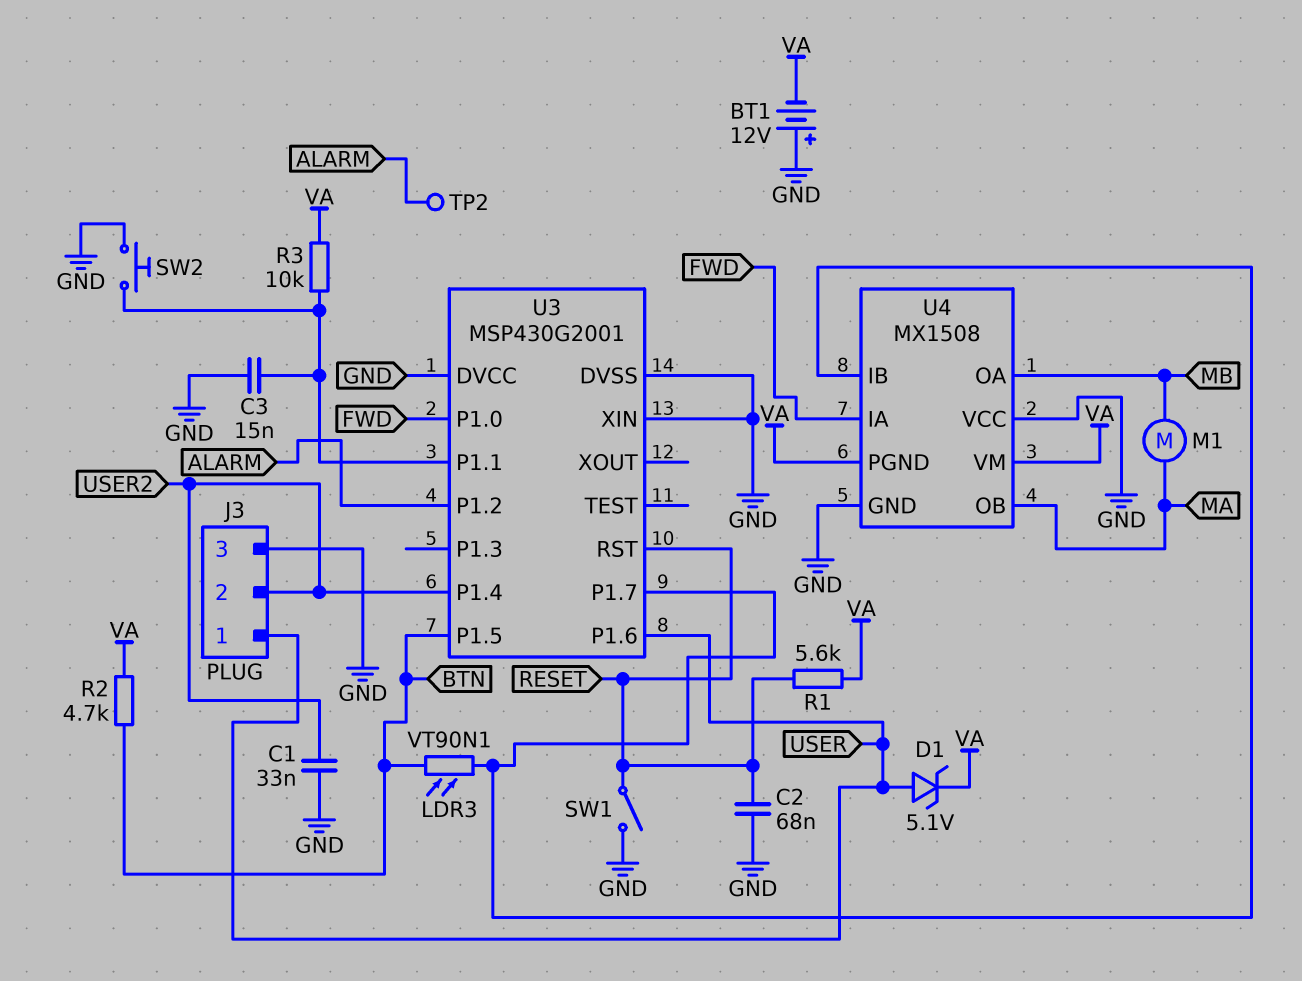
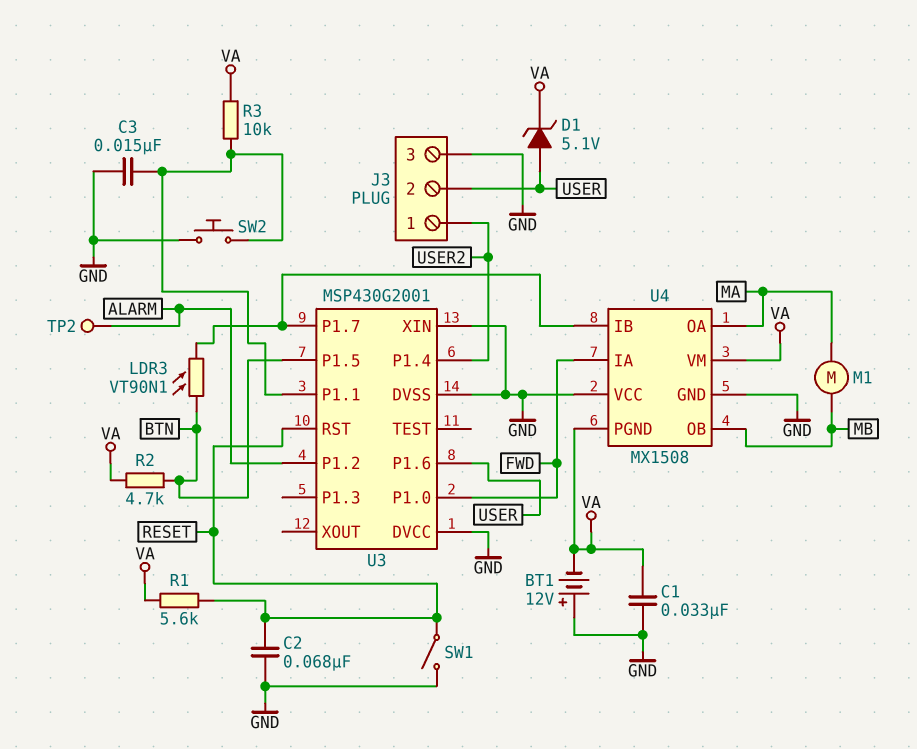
C1: 33nF (GND, USER2) -> 33nF (GND, VA)
J3 pin 1: USER -> USER2
J3 pin 2: USER2 -> USER
U4 pin OA: MB -> MA
U4 pin OB: MA -> MB

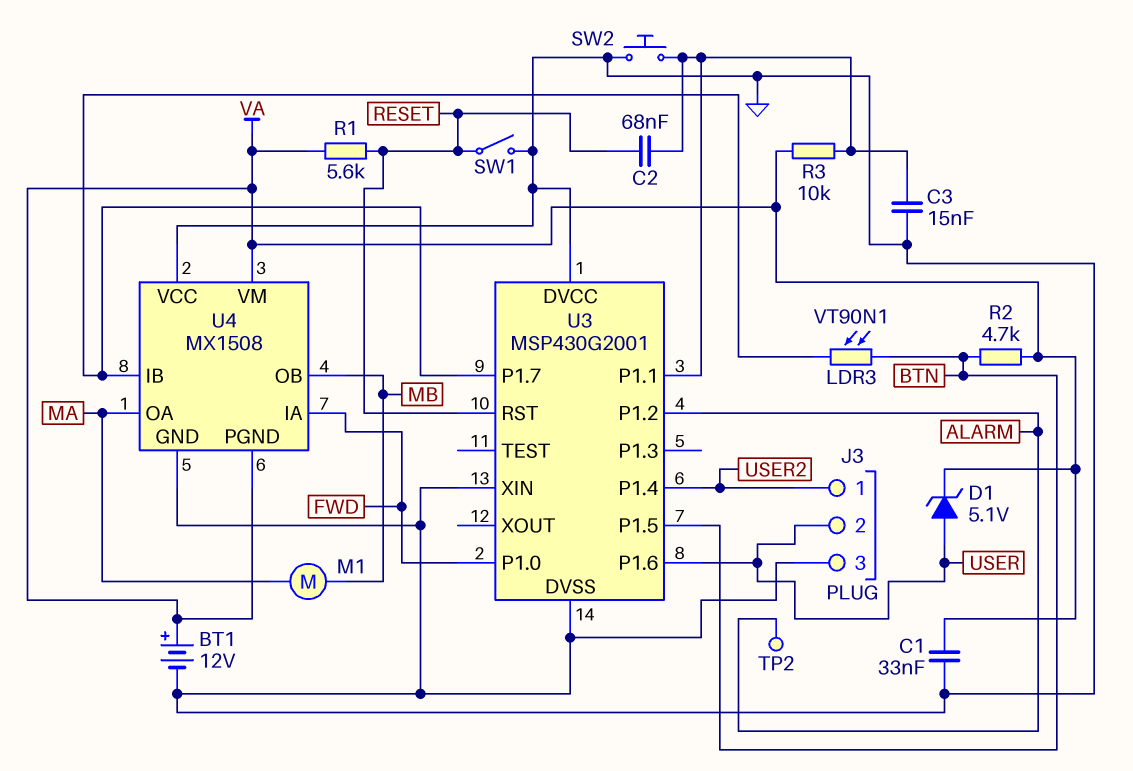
BT1: 12V (plus GND, minus VA) -> 12V (plus VA, minus GND)
C2: 68nF (GND, RESET) -> 68nF (RESET, U3/P1.1)

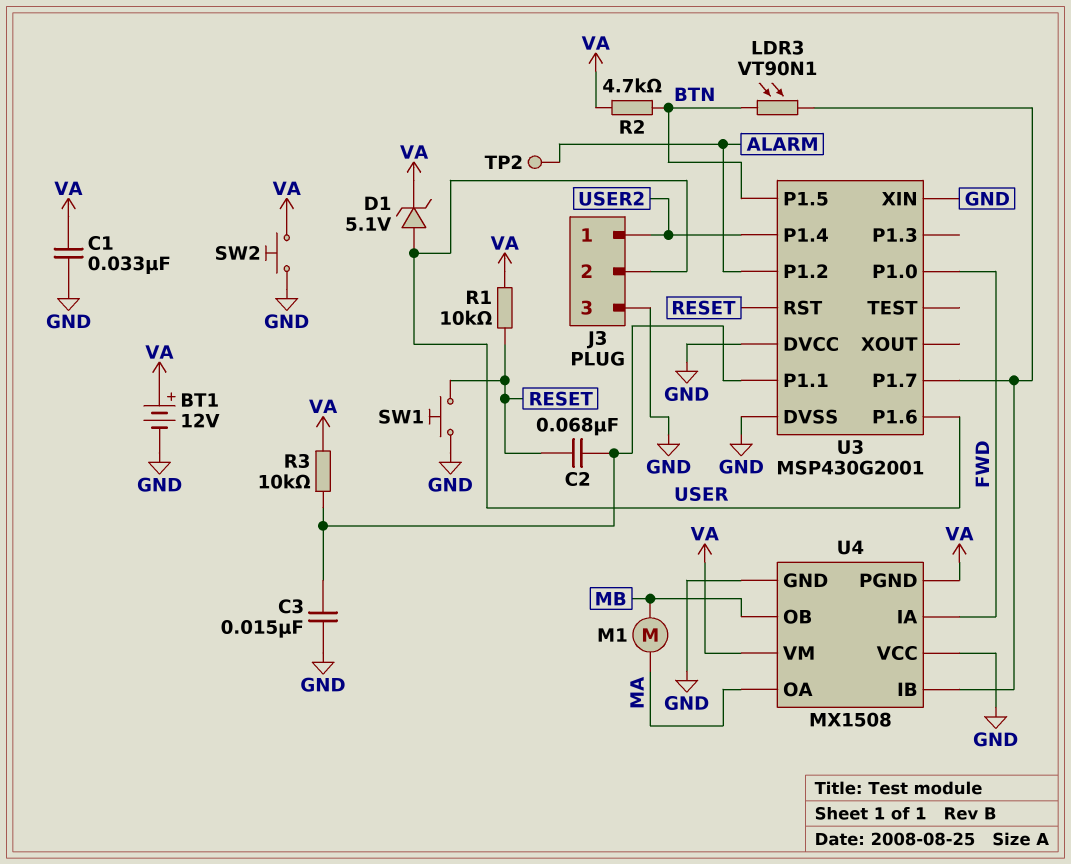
R1: 5.6k (RESET, VA) -> 10k (RESET, VA)
SW1: switch (GND, RESET) -> button (GND, RESET)
SW2: button (GND, U3/P1.1) -> button (GND, VA)

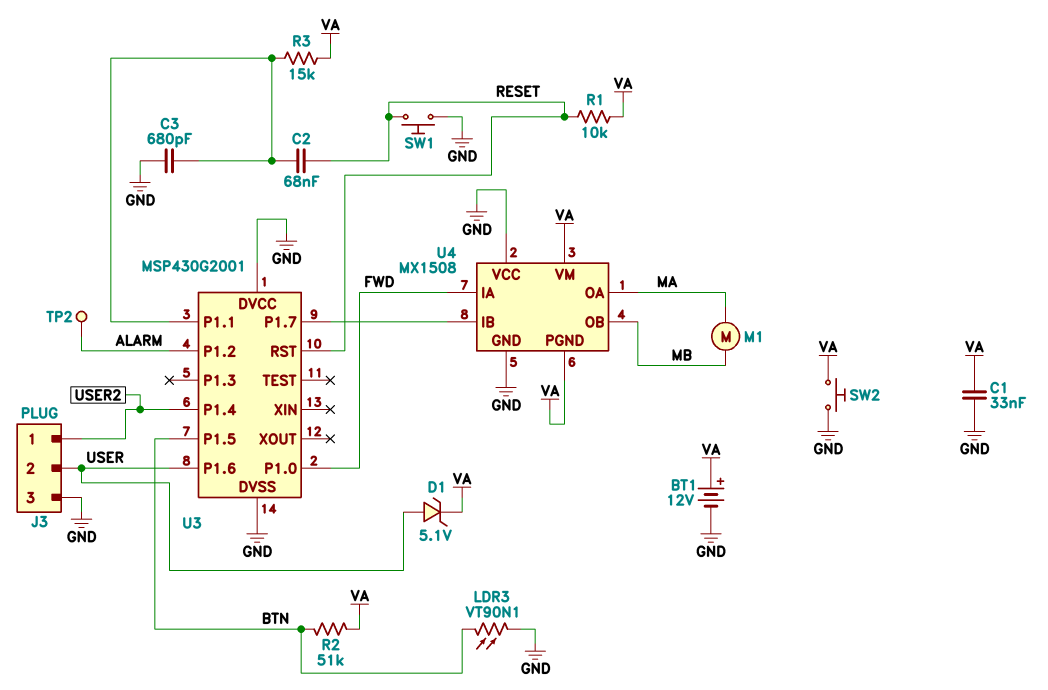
C3: 15nF (GND, U3/P1.1) -> 680pF (GND, U3/P1.1)
LDR3: VT90N1 (BTN, U3/P1.7) -> VT90N1 (BTN, GND)
R2: 4.7k (BTN, VA) -> 51k (BTN, VA)
R3: 10k (U3/P1.1, VA) -> 15k (U3/P1.1, VA)
U3 pin XIN: GND -> none

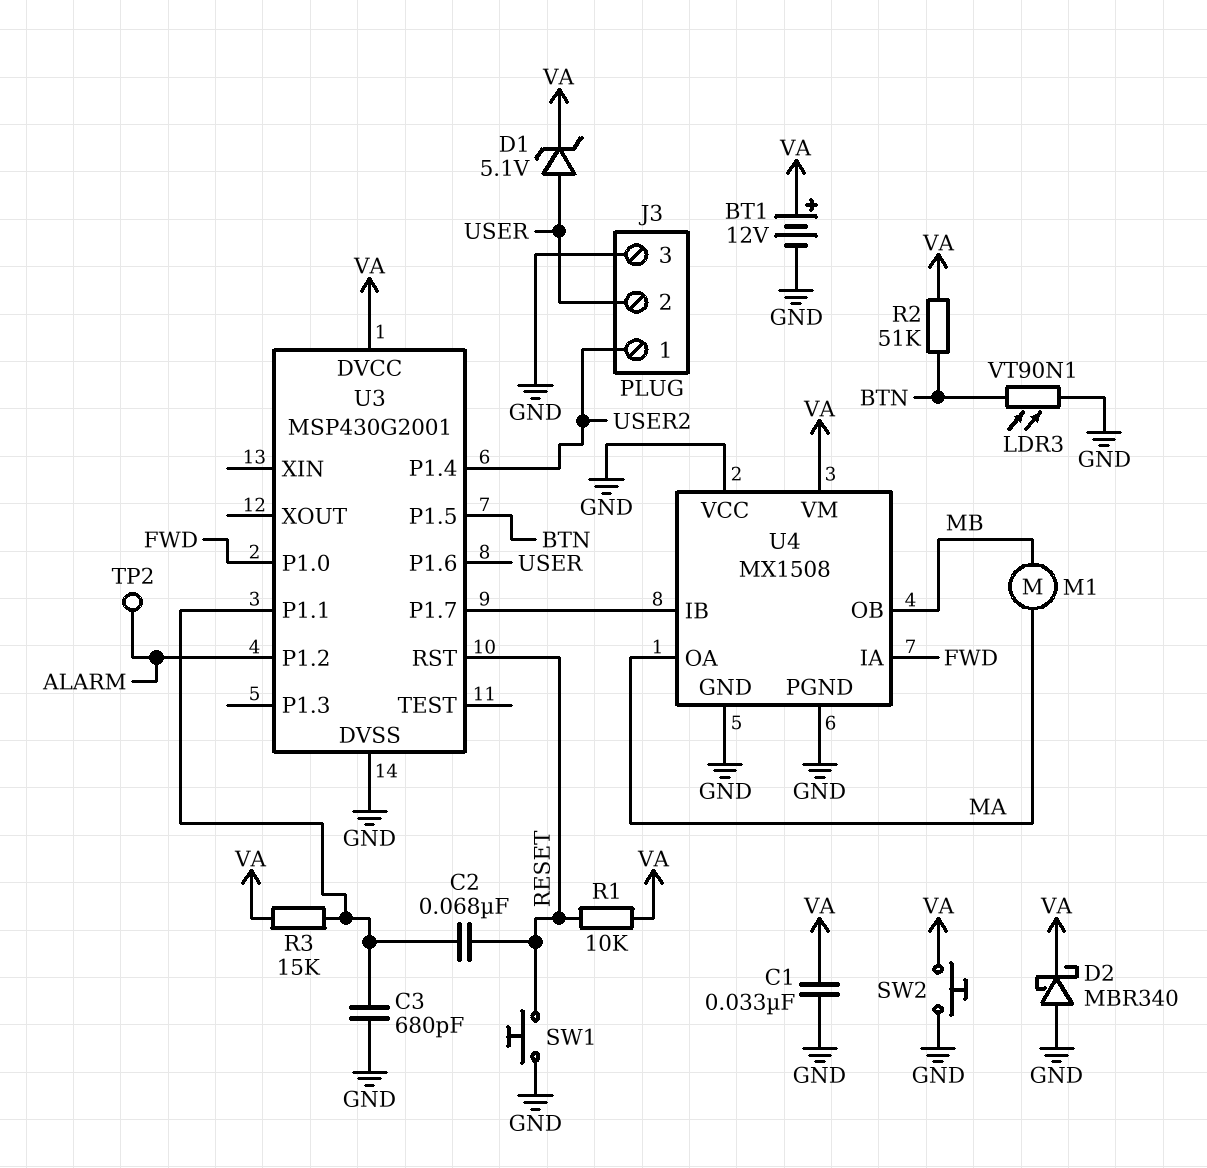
D2: none -> schottky MBR340 (A GND, K VA)
U3 pin DVCC: GND -> VA
U4 pin PGND: VA -> GND

